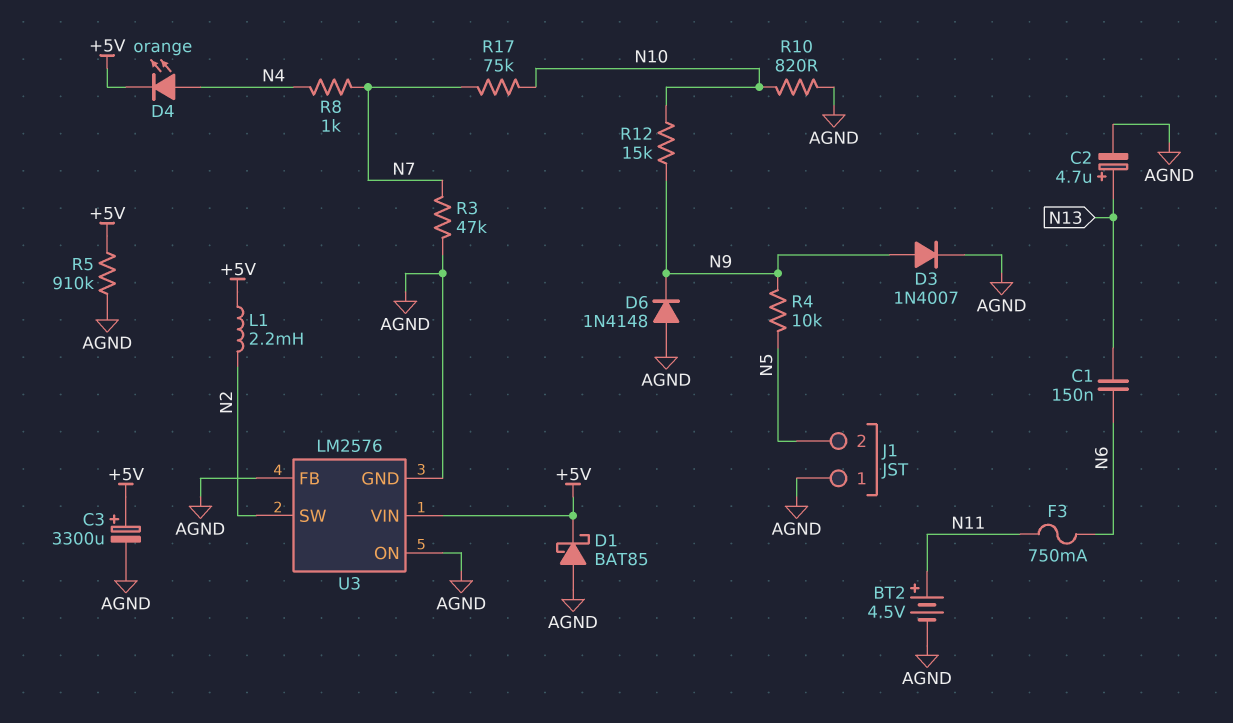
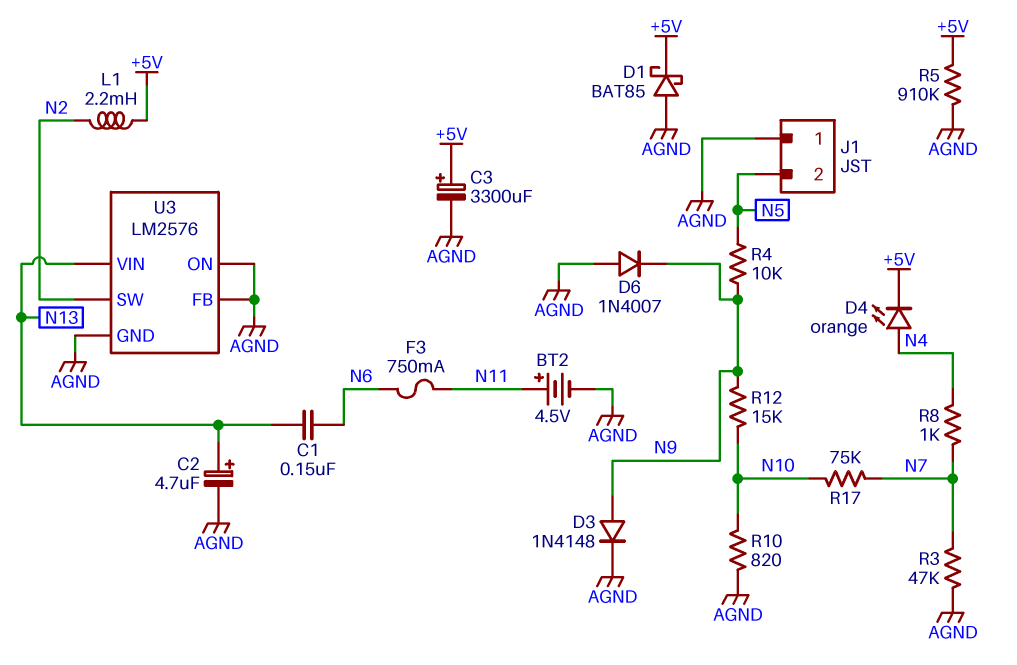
D3: diode 1N4007 (A N9, K AGND) -> diode 1N4148 (A N9, K AGND)
D6: diode 1N4148 (A AGND, K N9) -> diode 1N4007 (A AGND, K N9)
U3 pin VIN: +5V -> N13

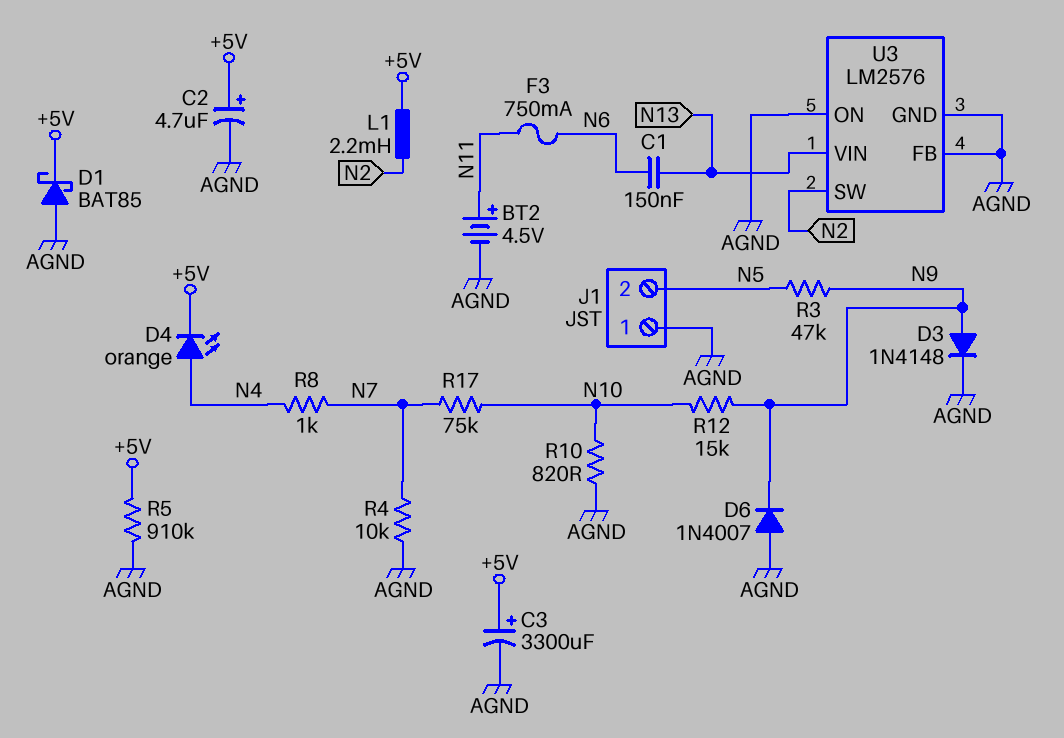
C2: 4.7uF (plus N13, minus AGND) -> 4.7uF (plus +5V, minus AGND)
R3: 47k (AGND, N7) -> 47k (N5, N9)
R4: 10k (N5, N9) -> 10k (AGND, N7)

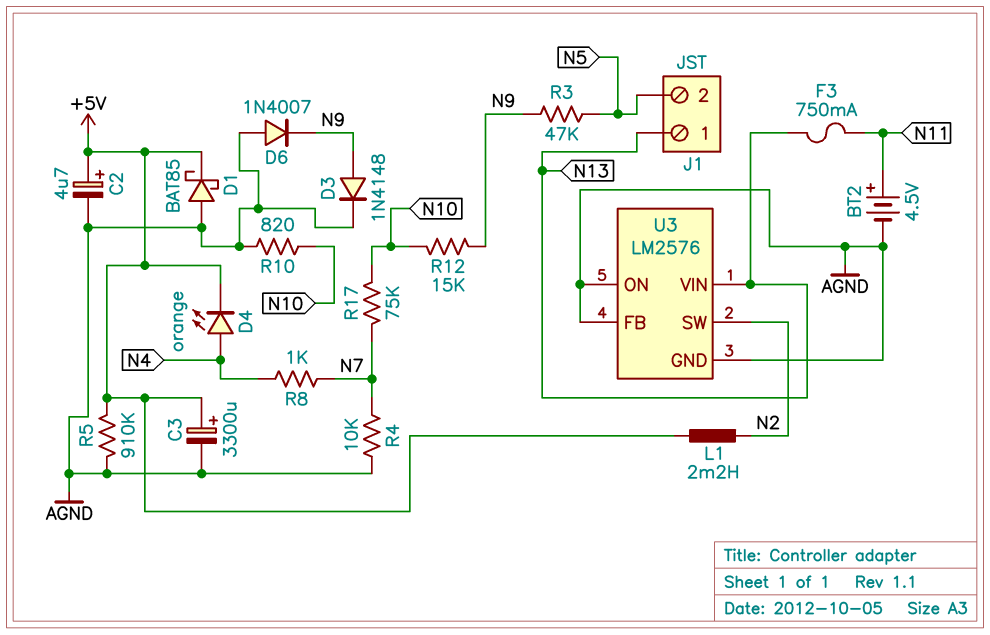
C1: 150nF (N6, N13) -> none
F3: 750mA (N6, N11) -> 750mA (N11, N13)
J1 pin 1: AGND -> N13

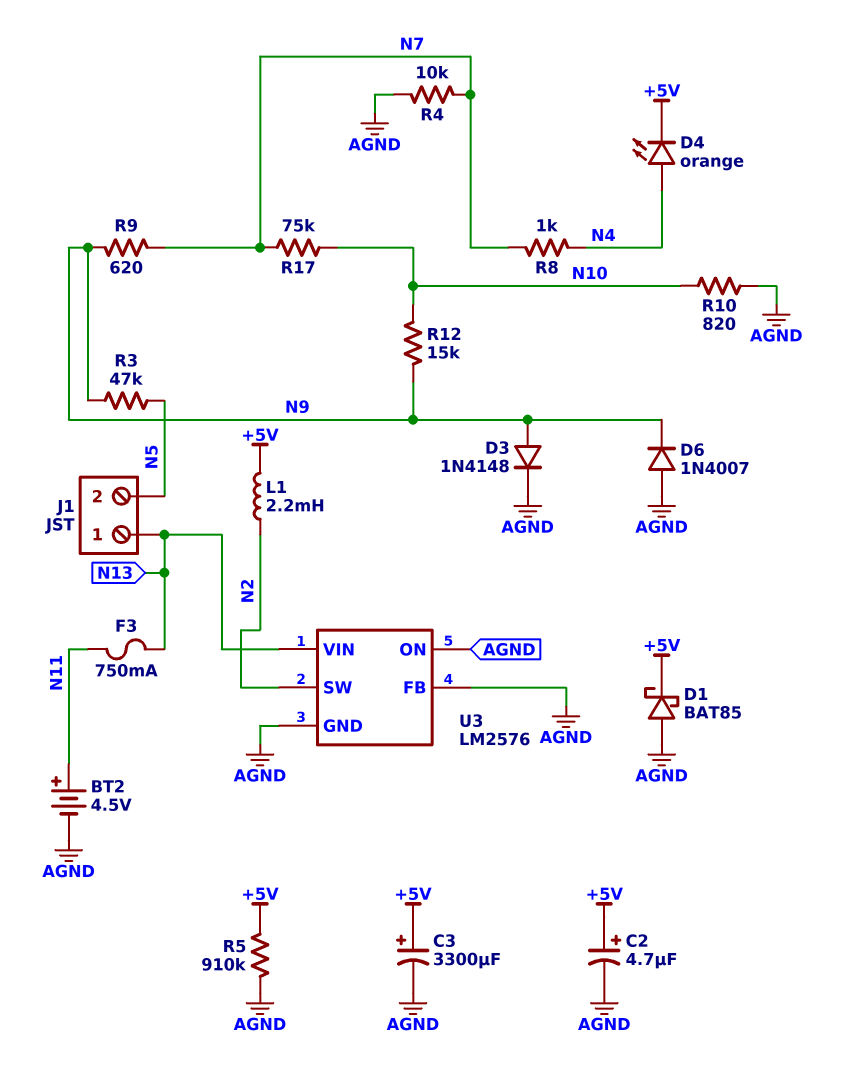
R9: none -> 620 (N7, N9)

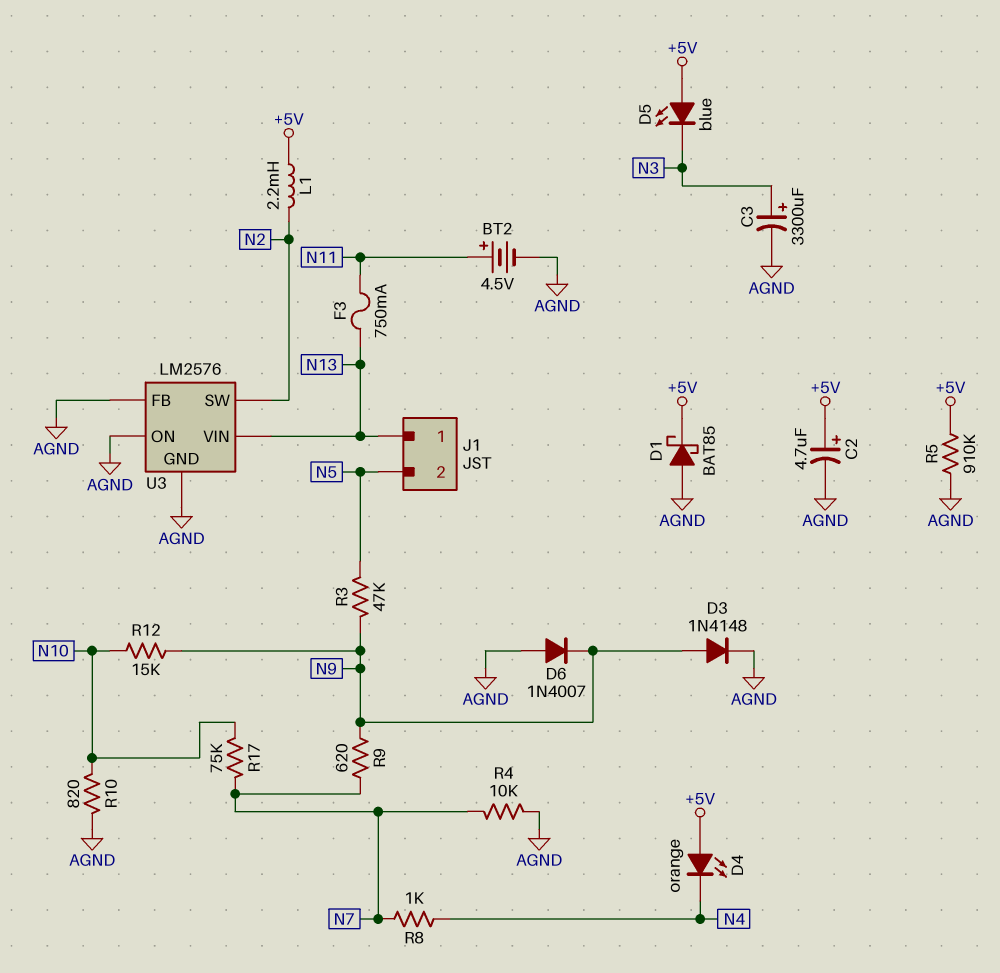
C3: 3300uF (plus +5V, minus AGND) -> 3300uF (plus N3, minus AGND)
D4: LED orange (A N4, K +5V) -> LED orange (A +5V, K N4)
D5: none -> LED blue (A +5V, K N3)

